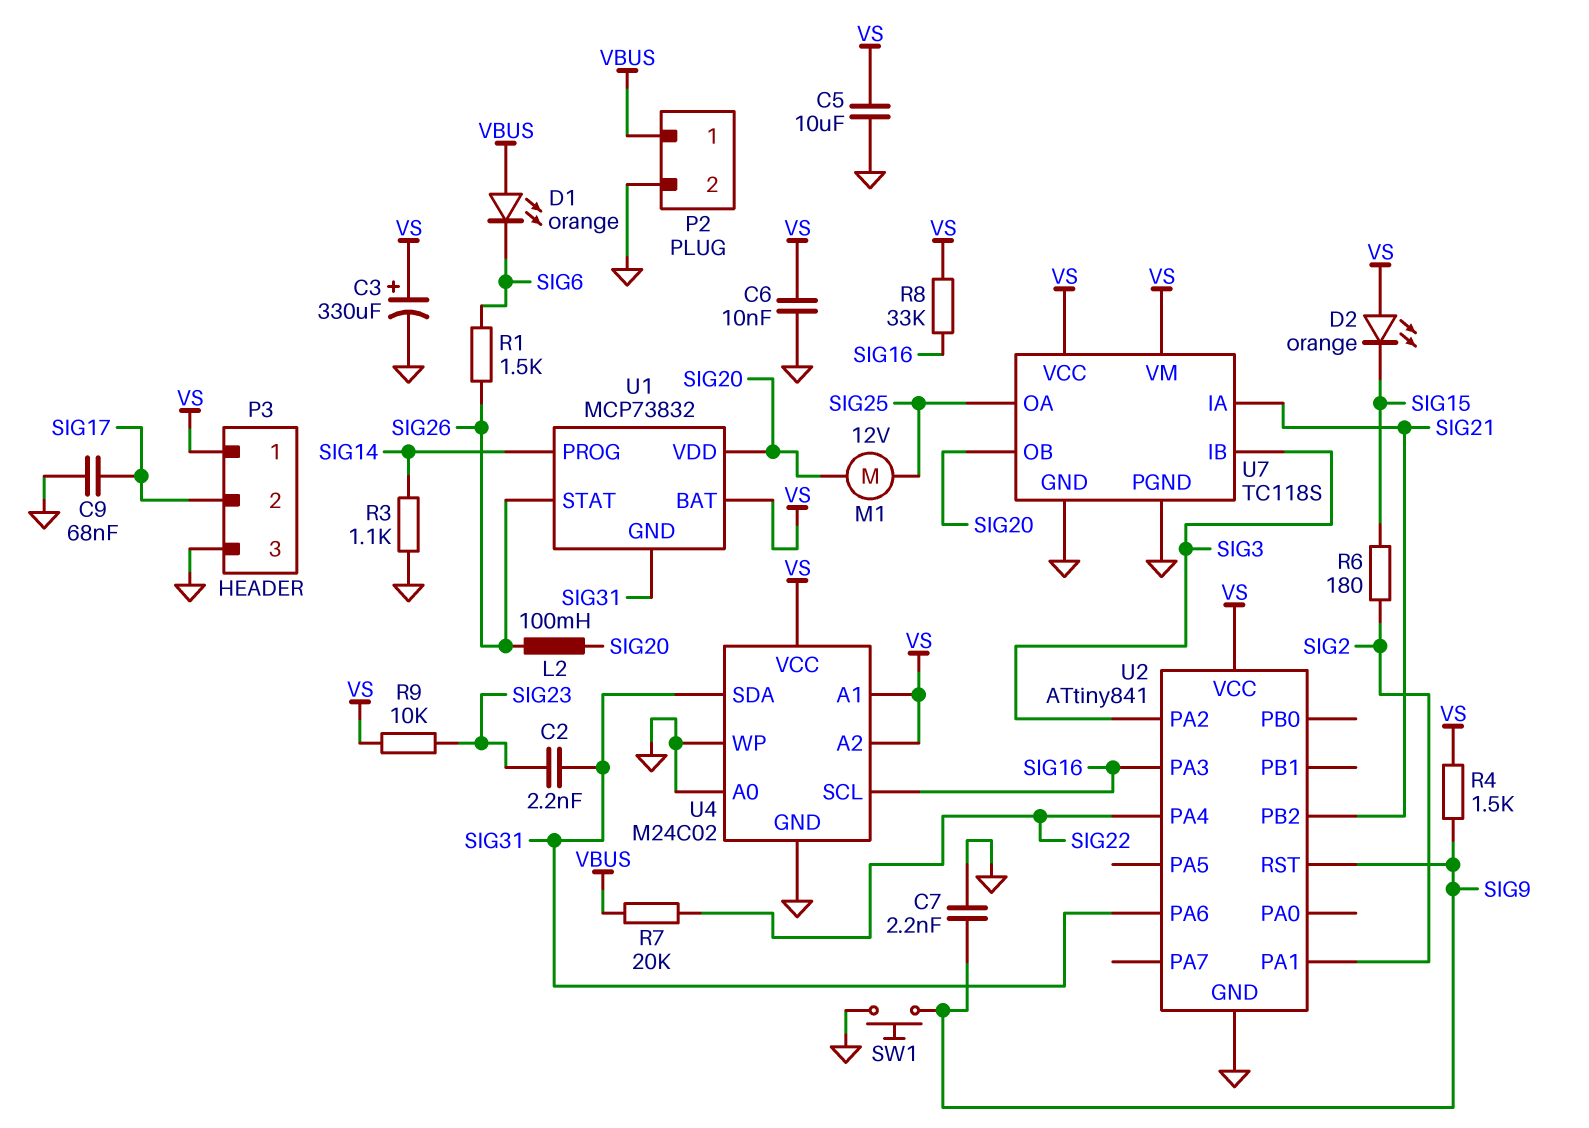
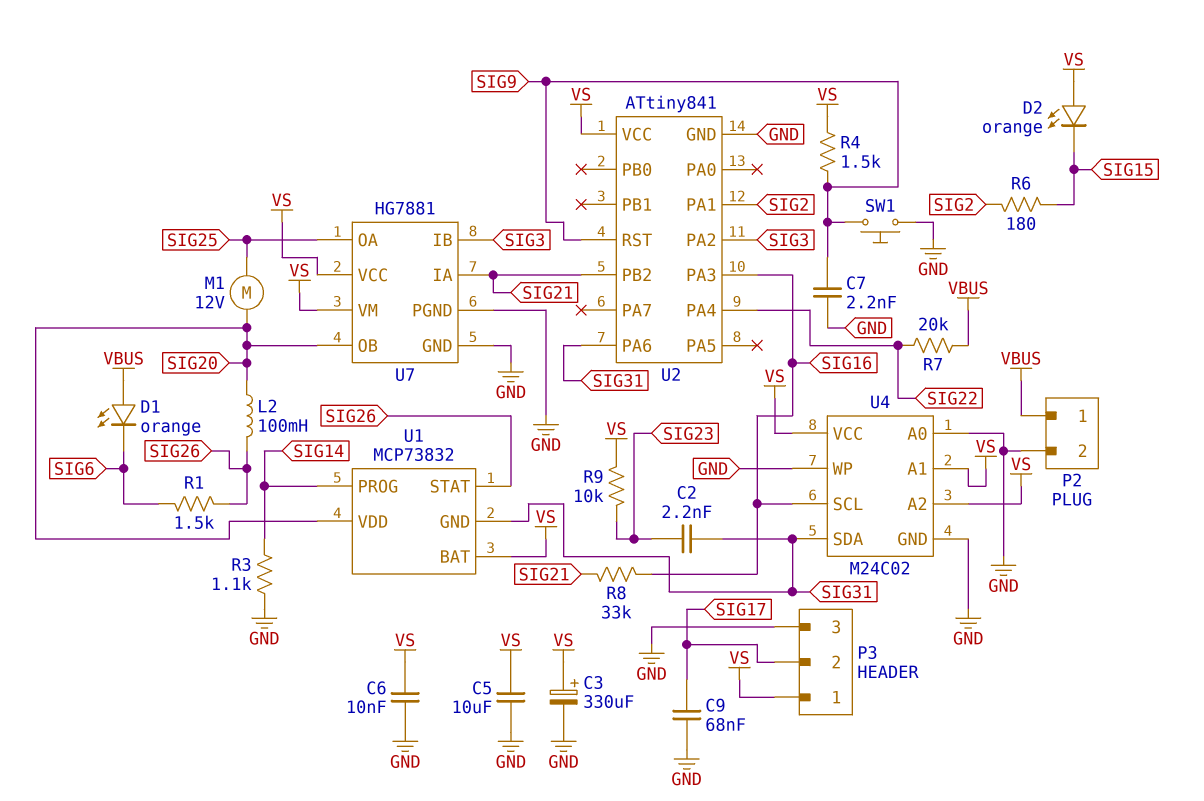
R8: 33k (SIG16, VS) -> 33k (SIG16, SIG21)
U7: TC118S -> HG7881

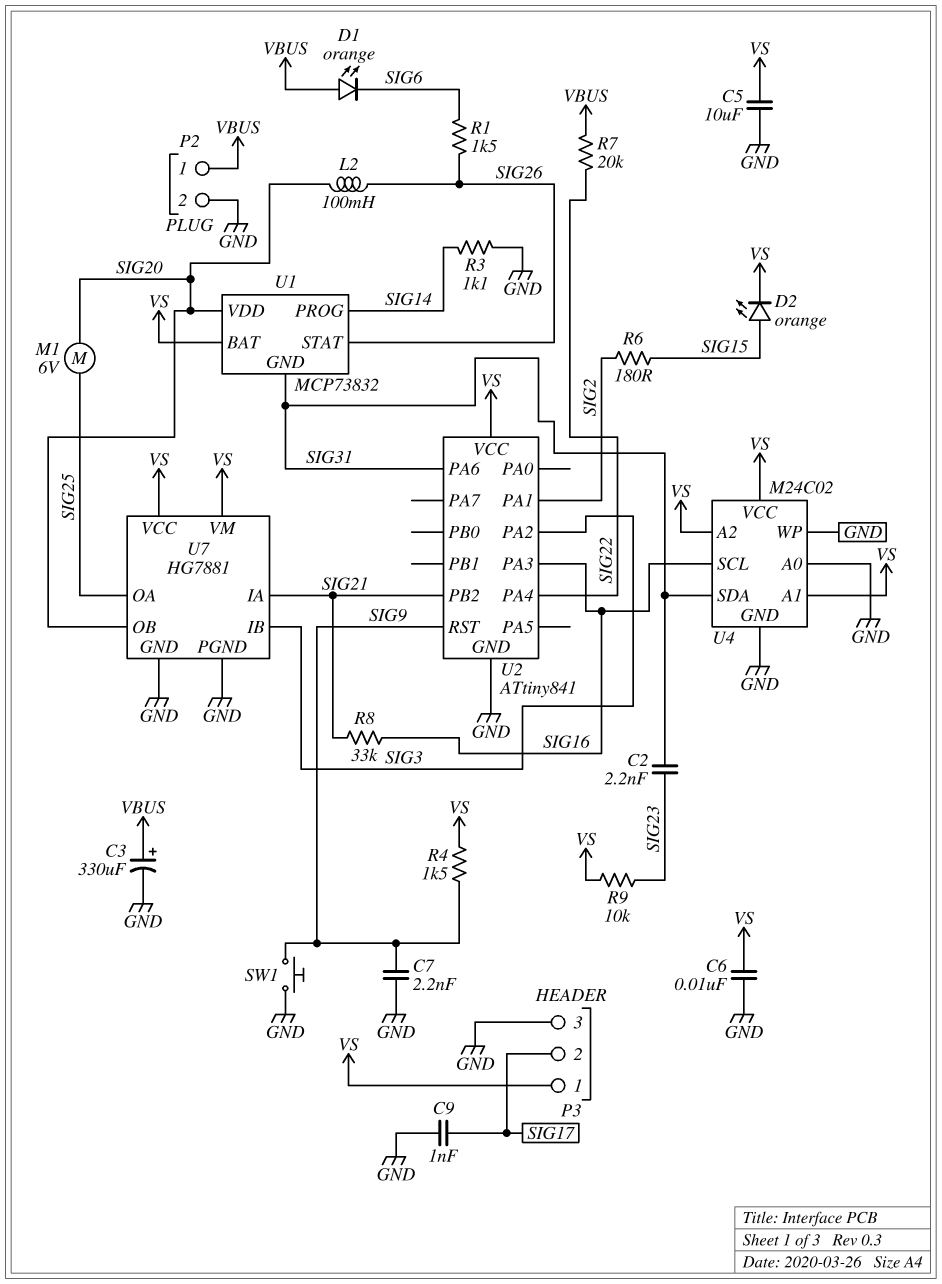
C3: 330uF (plus VS, minus GND) -> 330uF (plus VBUS, minus GND)
C9: 68nF (GND, SIG17) -> 1nF (GND, SIG17)
D2: LED orange (A VS, K SIG15) -> LED orange (A SIG15, K VS)
M1: motor 12V (SIG20, SIG25) -> motor 6V (SIG20, SIG25)

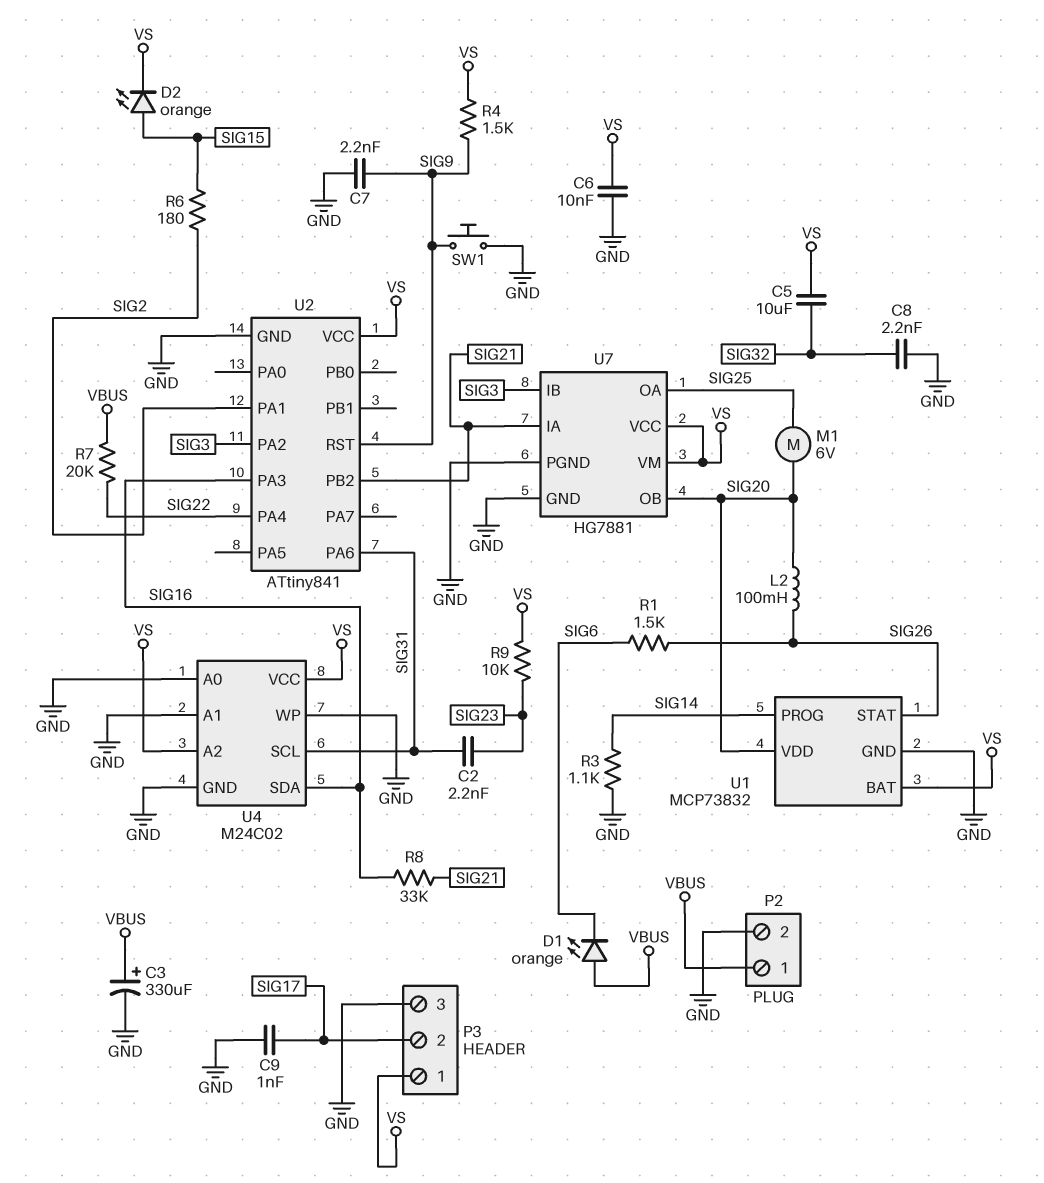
C5: 10uF (GND, VS) -> 10uF (SIG32, VS)
C8: none -> 2.2nF (GND, SIG32)
U1 pin GND: SIG31 -> GND
U4 pin A1: VS -> GND
U4 pin SCL: SIG16 -> SIG31
U4 pin SDA: SIG31 -> SIG16

